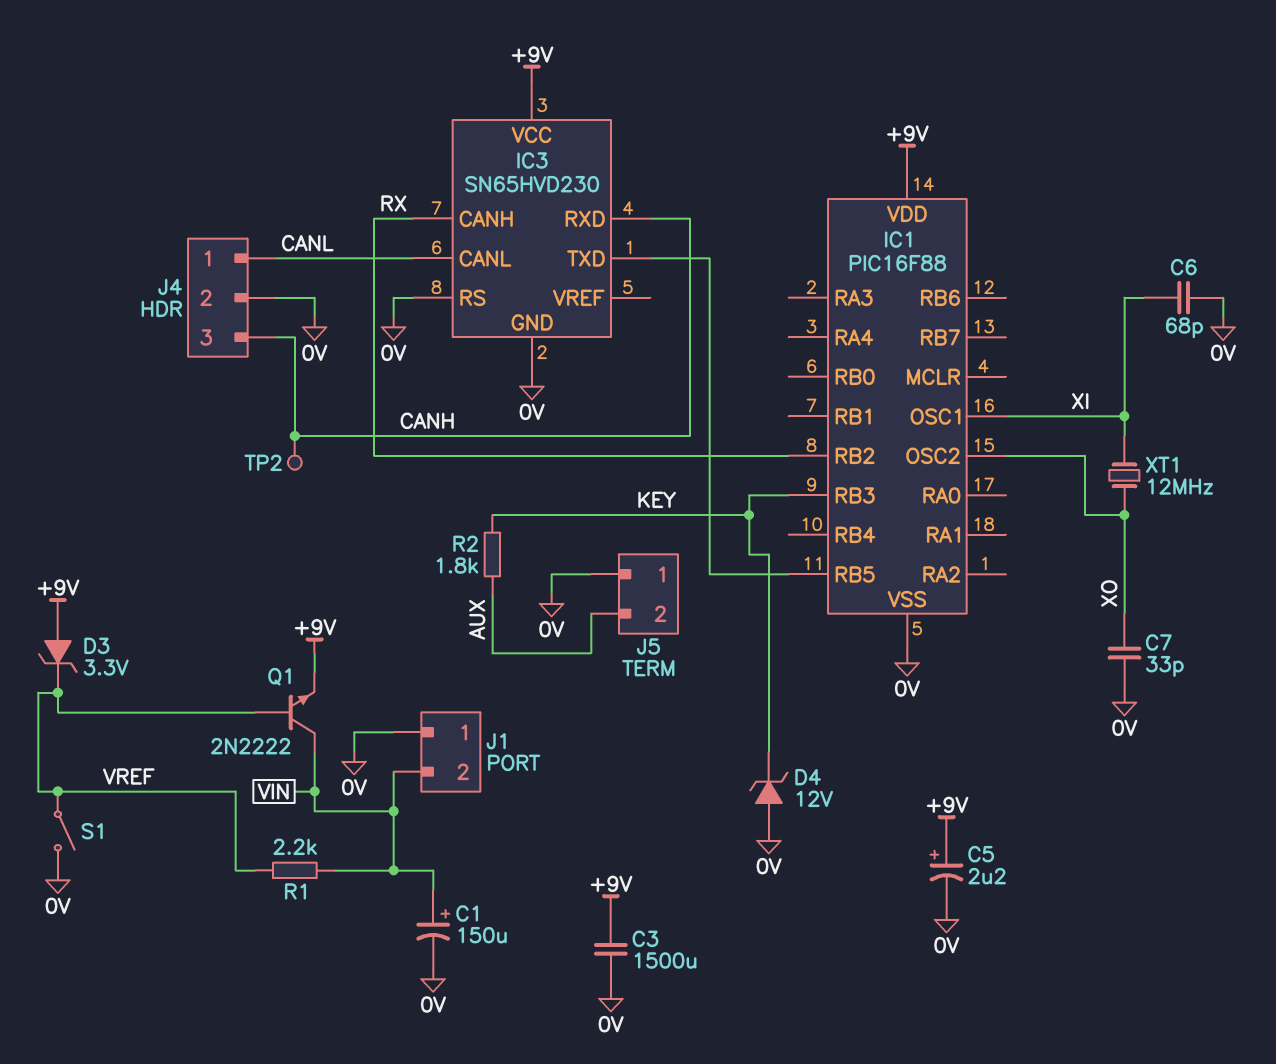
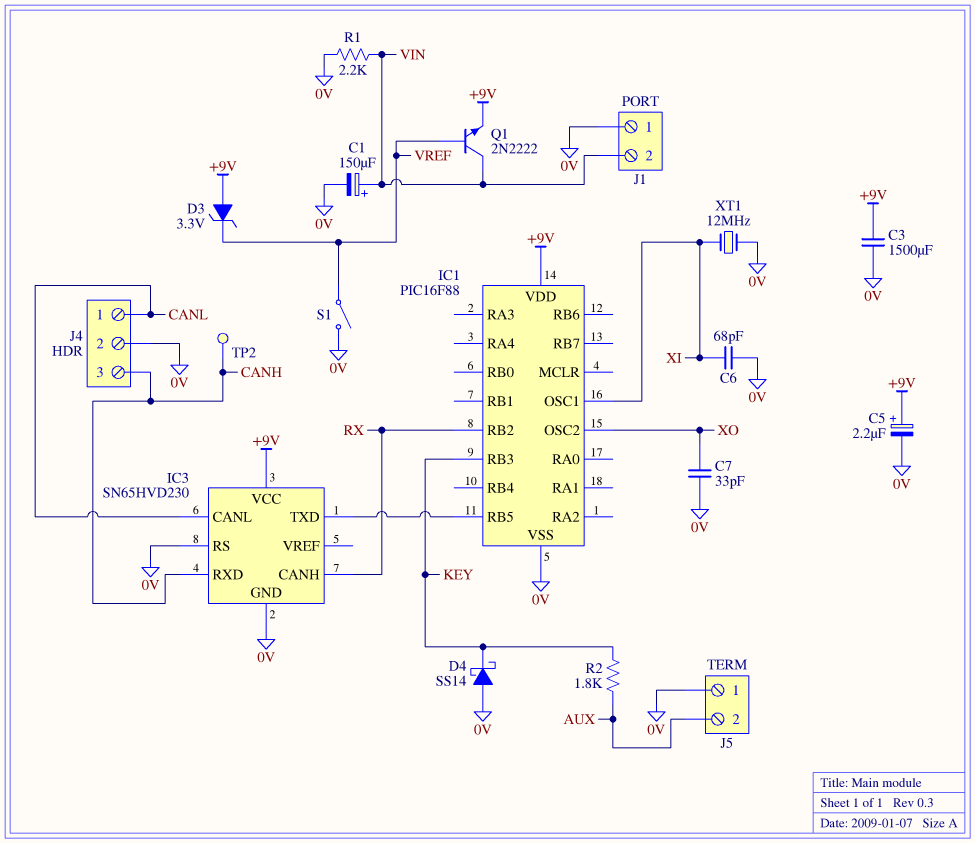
D4: zener 12V (A 0V, K KEY) -> schottky SS14 (A 0V, K KEY)
R1: 2.2k (VIN, VREF) -> 2.2k (0V, VIN)
XT1: 12MHz (XI, XO) -> 12MHz (0V, XI)

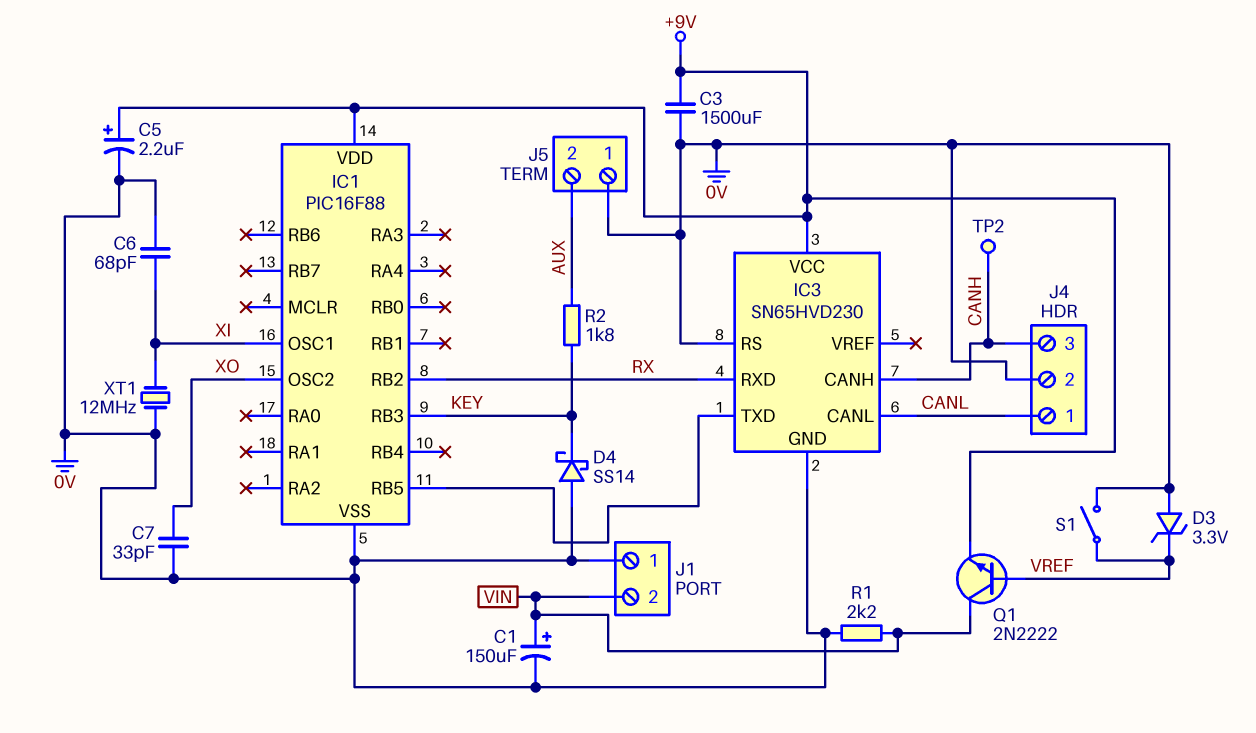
D3: zener 3.3V (A +9V, K VREF) -> zener 3.3V (A 0V, K VREF)
IC3 pin CANH: RX -> CANH
IC3 pin RXD: CANH -> RX

